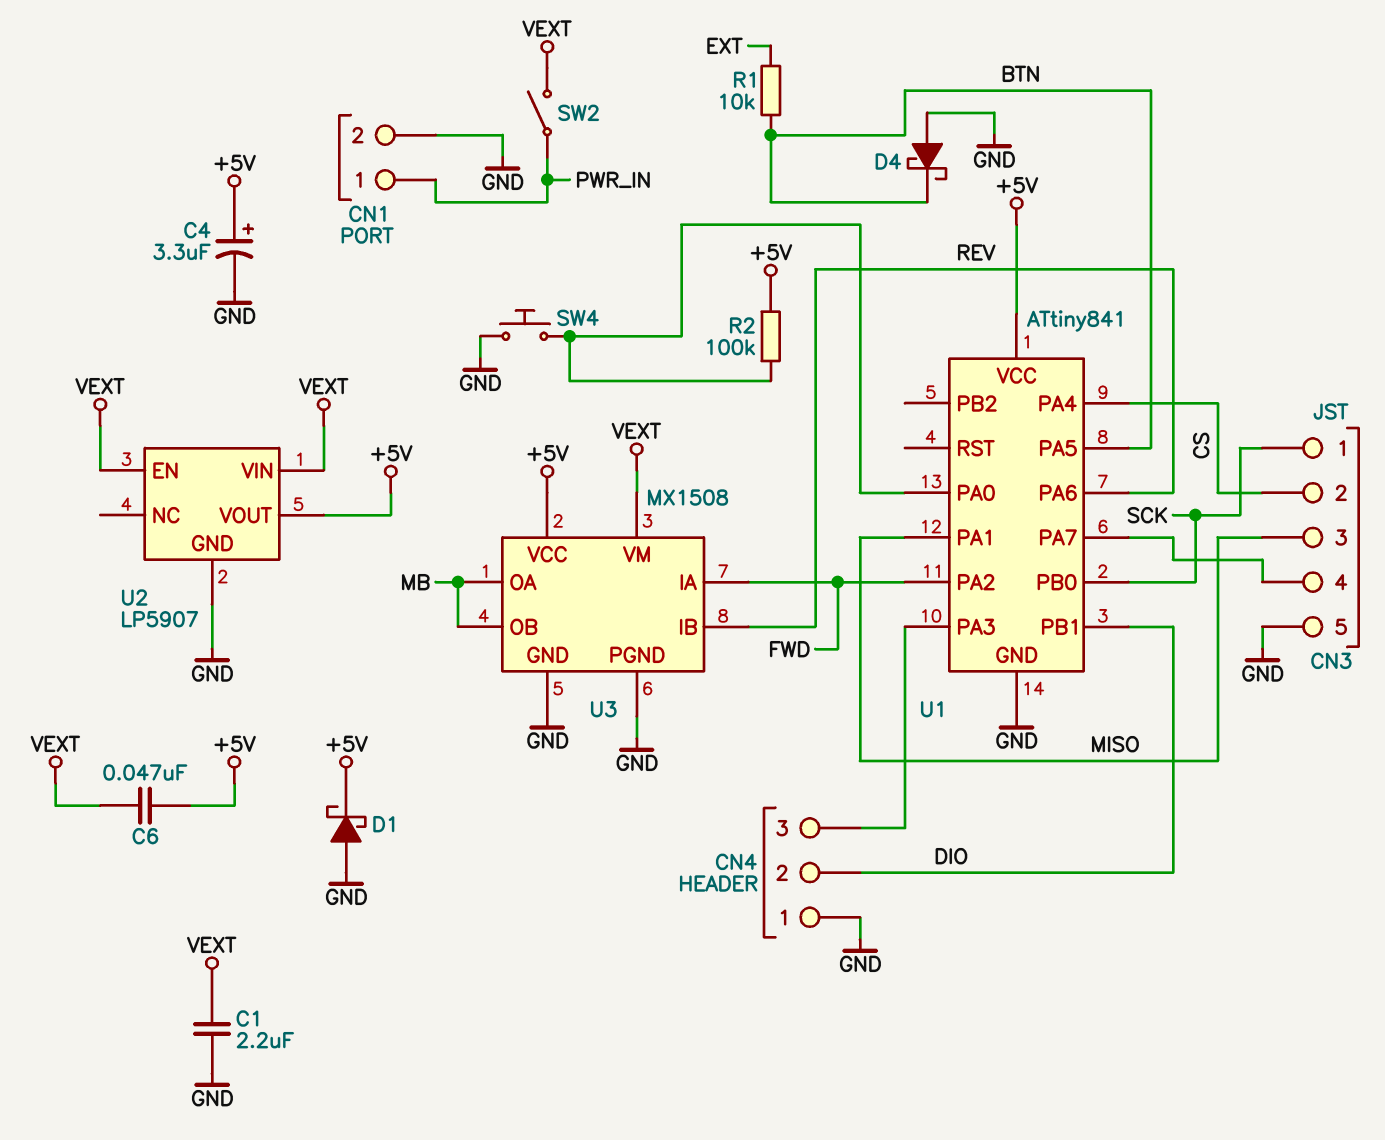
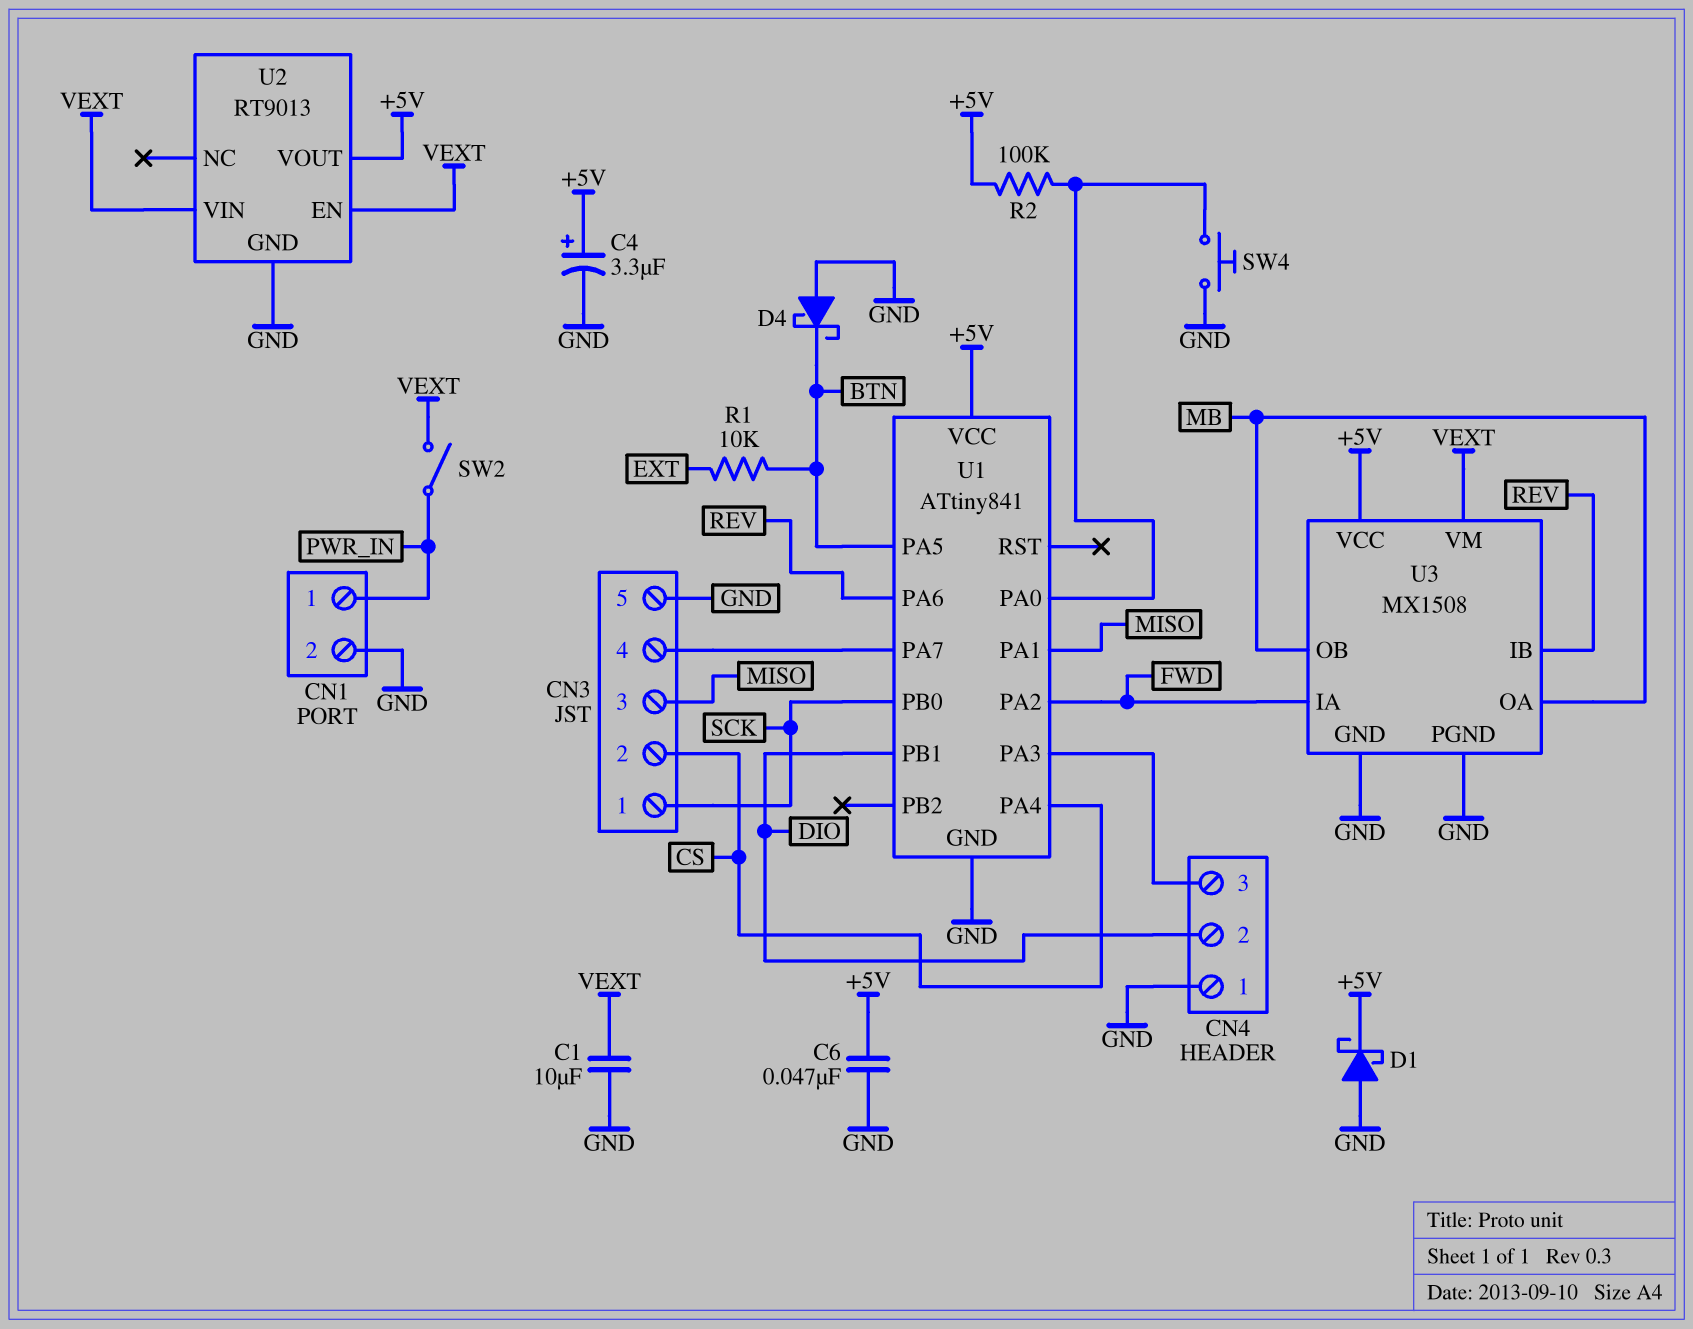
C1: 2.2uF (GND, VEXT) -> 10uF (GND, VEXT)
C6: 47nF (+5V, VEXT) -> 47nF (+5V, GND)
U2: LP5907 -> RT9013

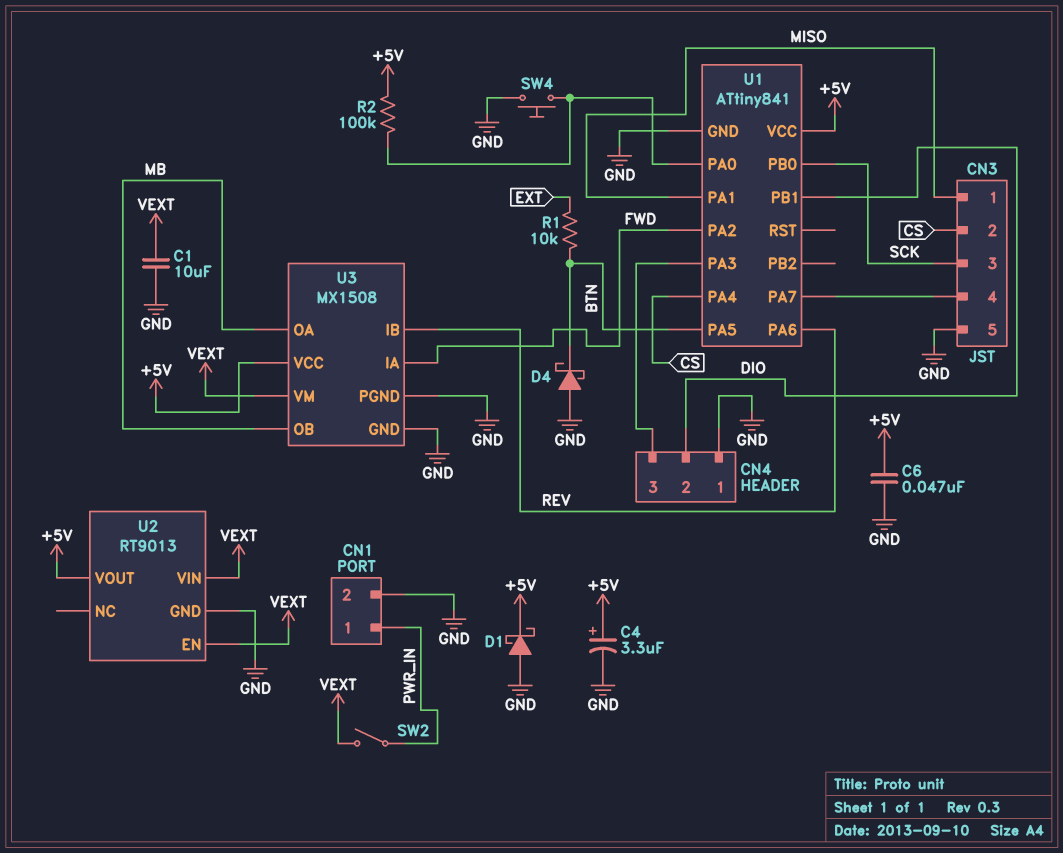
CN3 pin 1: SCK -> MISO
CN3 pin 3: MISO -> SCK

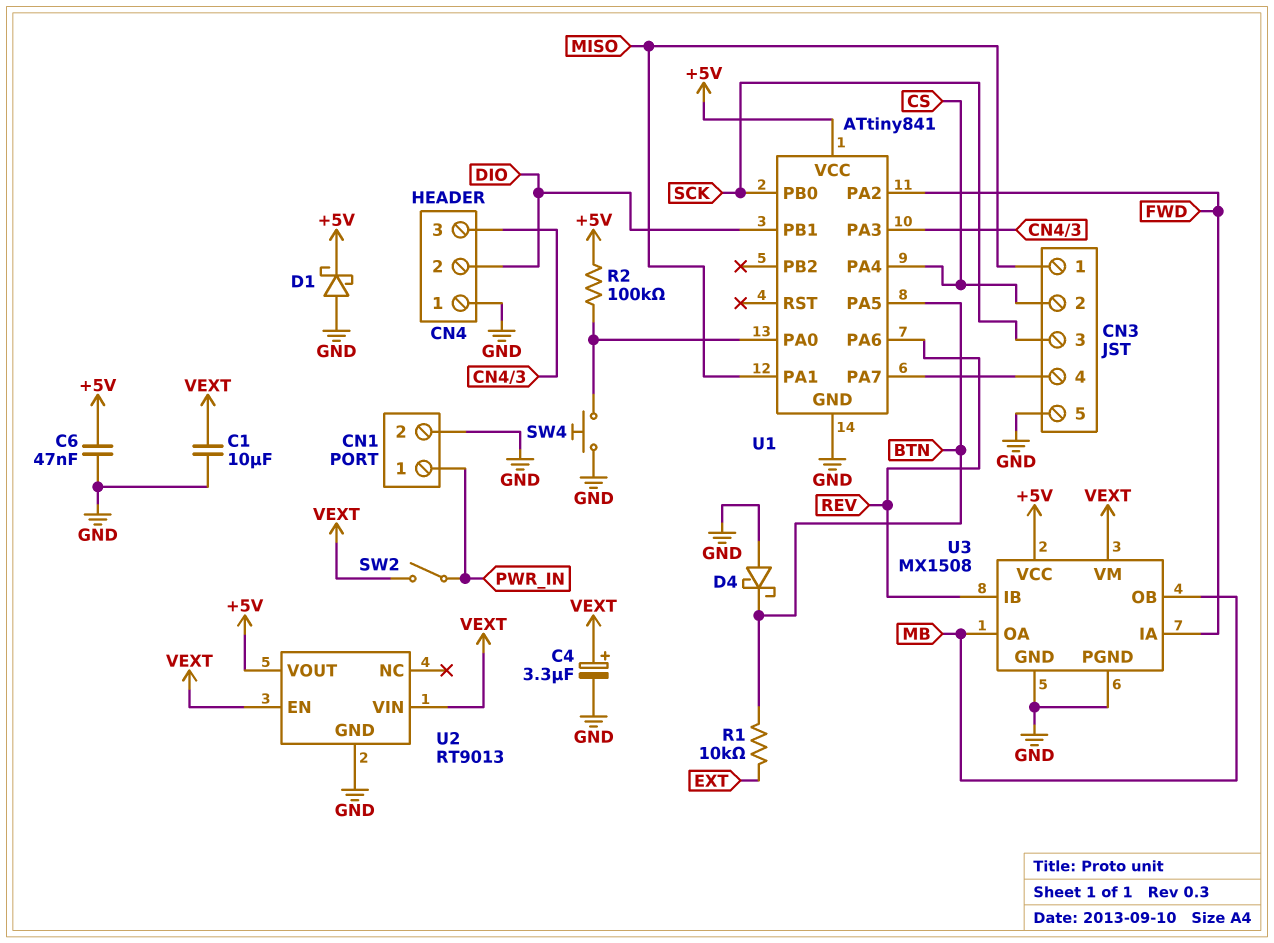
C4: 3.3uF (plus +5V, minus GND) -> 3.3uF (plus VEXT, minus GND)

